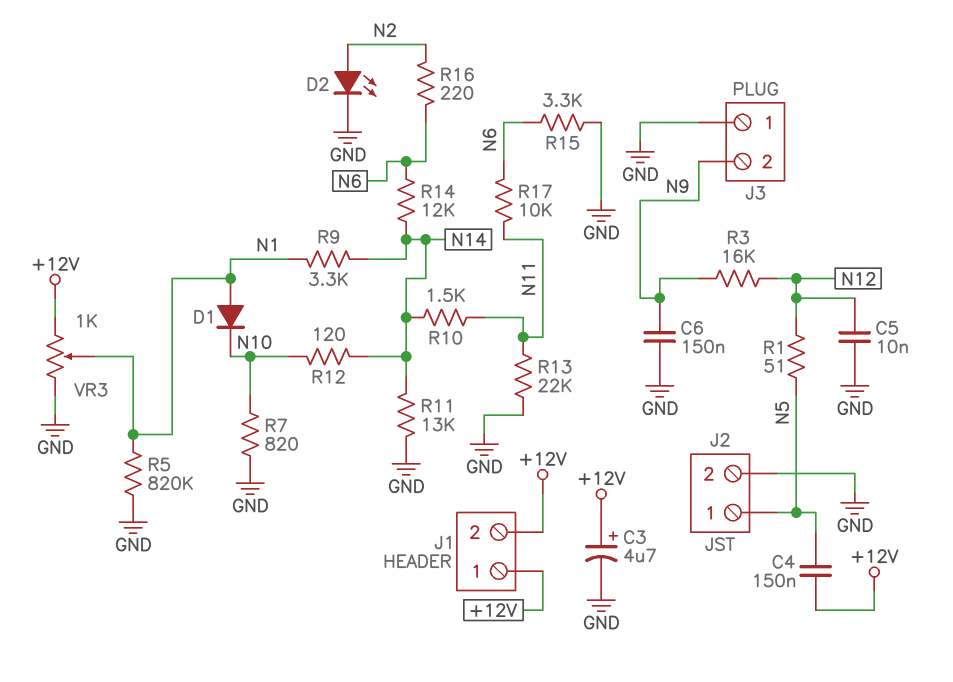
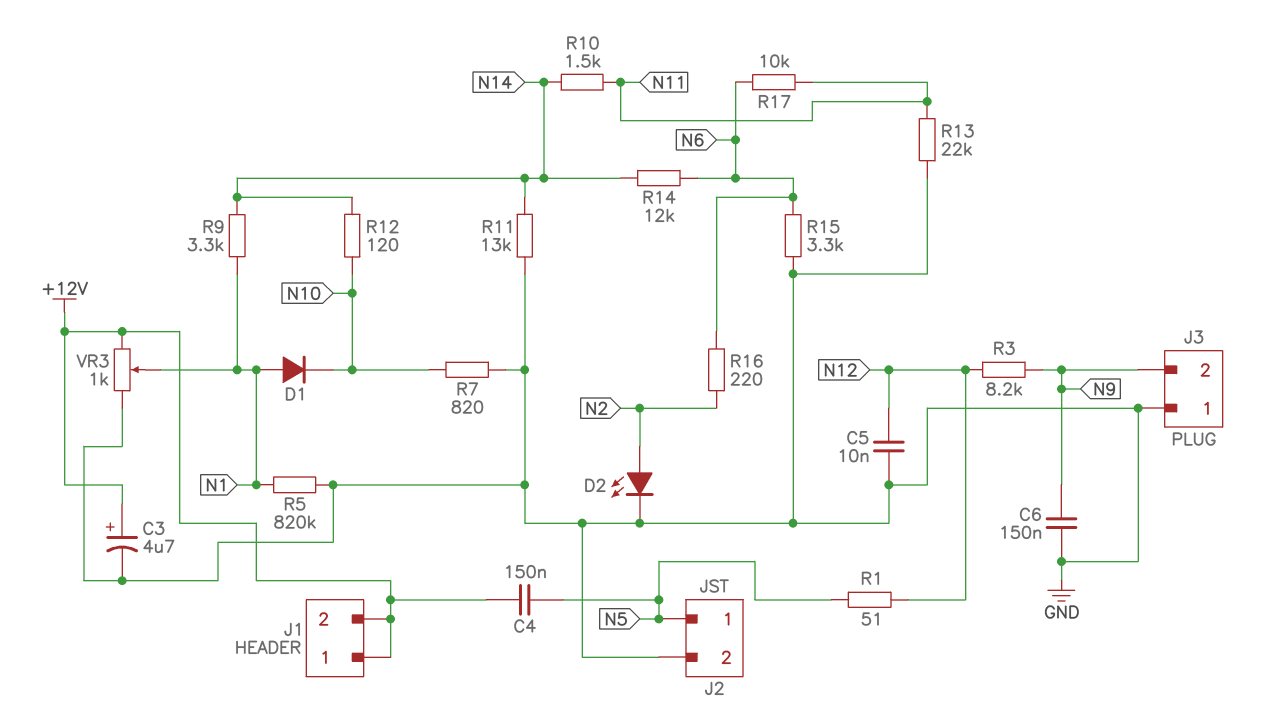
R3: 16k (N9, N12) -> 8.2k (N9, N12)

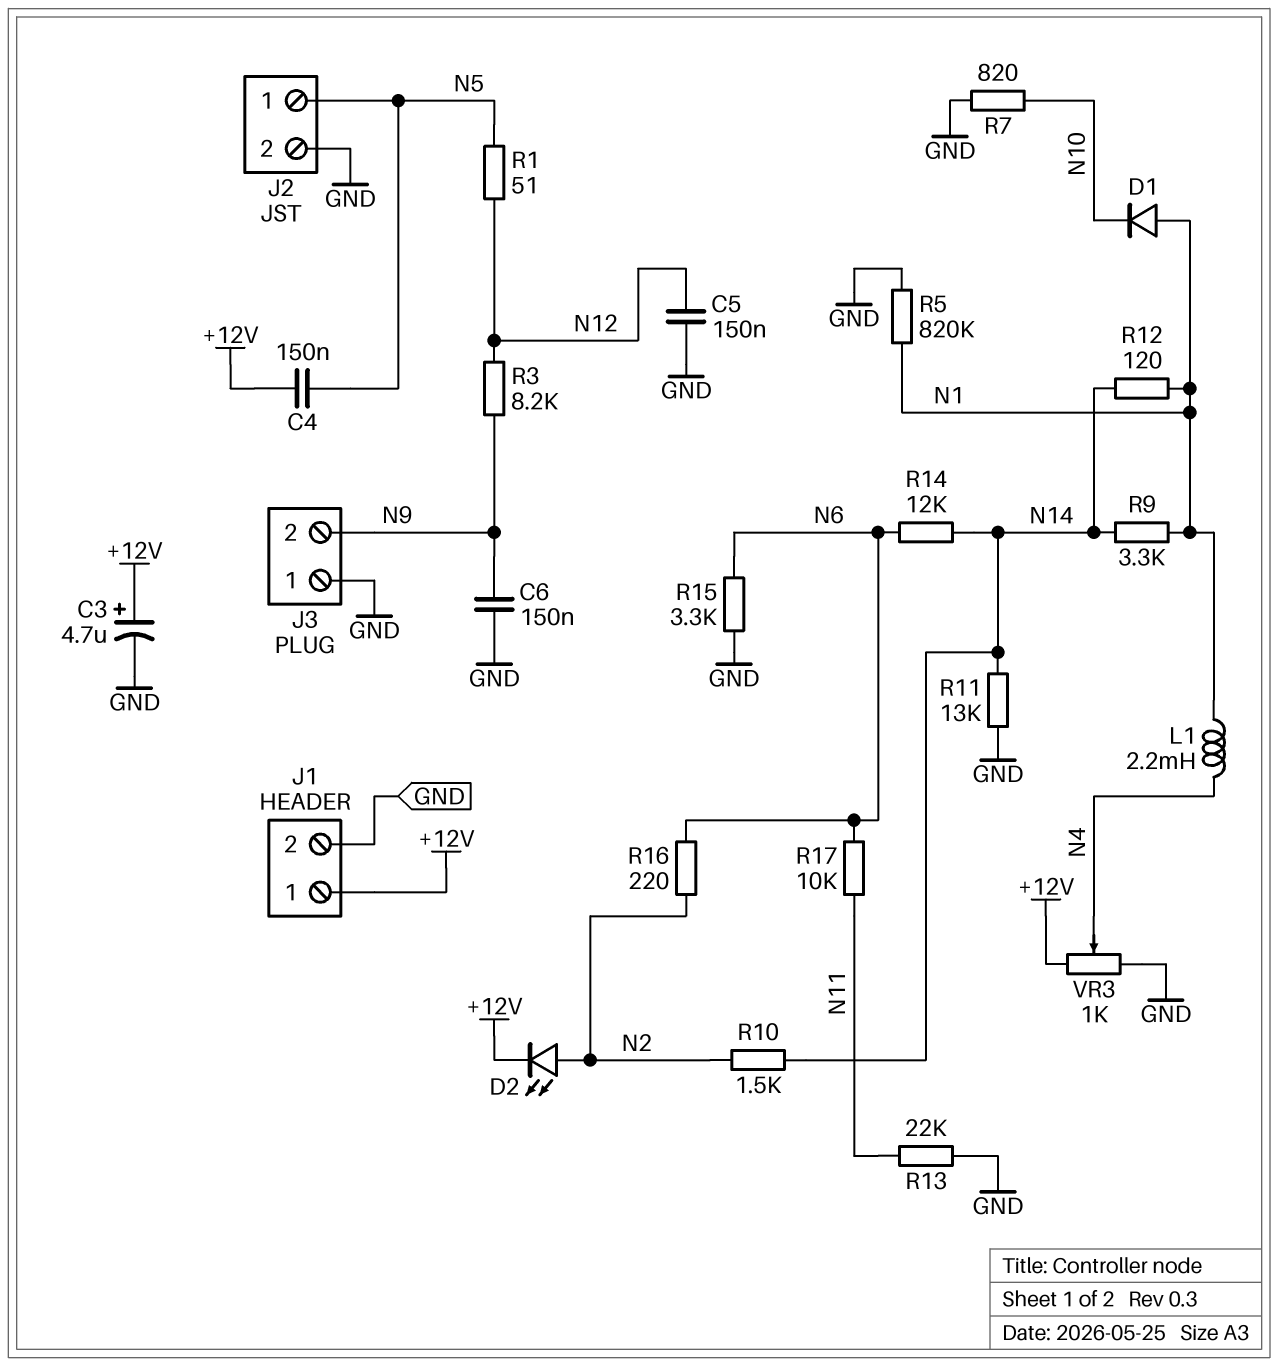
C5: 10nF (GND, N12) -> 150nF (GND, N12)
D2: LED (A N2, K GND) -> LED (A N2, K +12V)
J1 pin 2: +12V -> GND
L1: none -> 2.2mH (N1, N4)
R10: 1.5k (N11, N14) -> 1.5k (N2, N14)
R12: 120 (N10, N14) -> 120 (N1, N14)
VR3: 1k (+12V, GND, wiper N1) -> 1k (+12V, GND, wiper N4)

